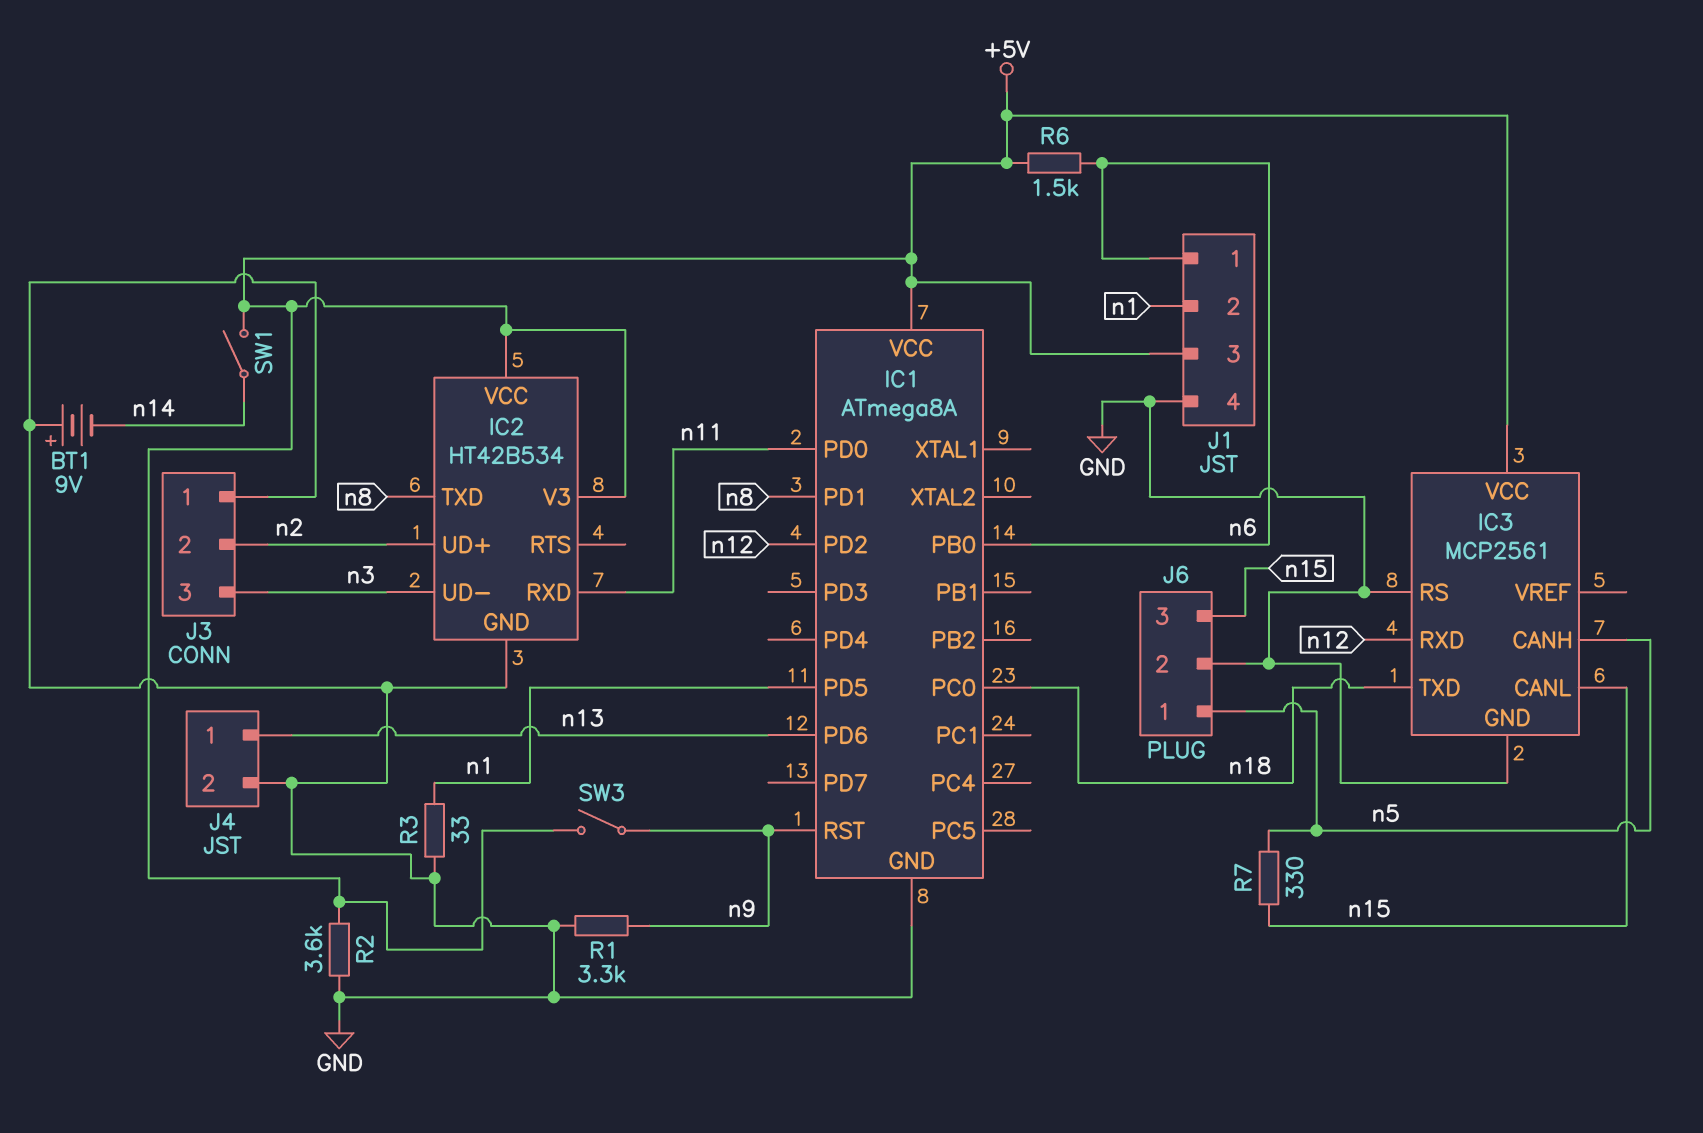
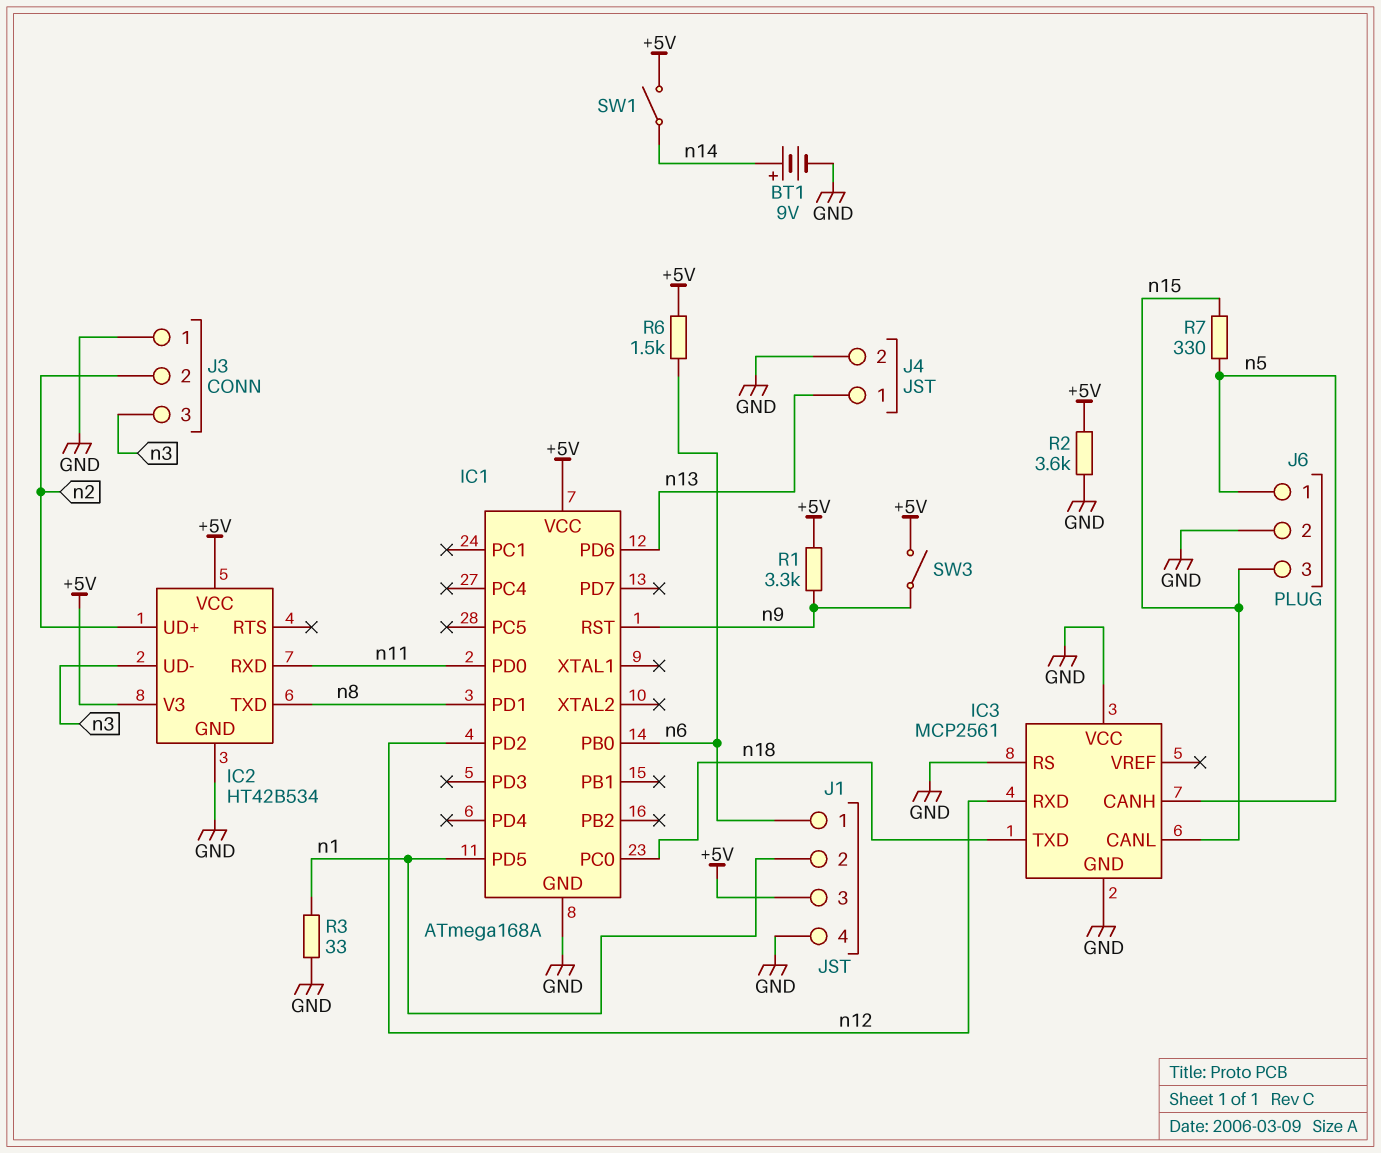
BT1: 9V (plus GND, minus n14) -> 9V (plus n14, minus GND)
IC1: ATmega8A -> ATmega168A
IC3 pin VCC: +5V -> GND
R1: 3.3k (GND, n9) -> 3.3k (+5V, n9)

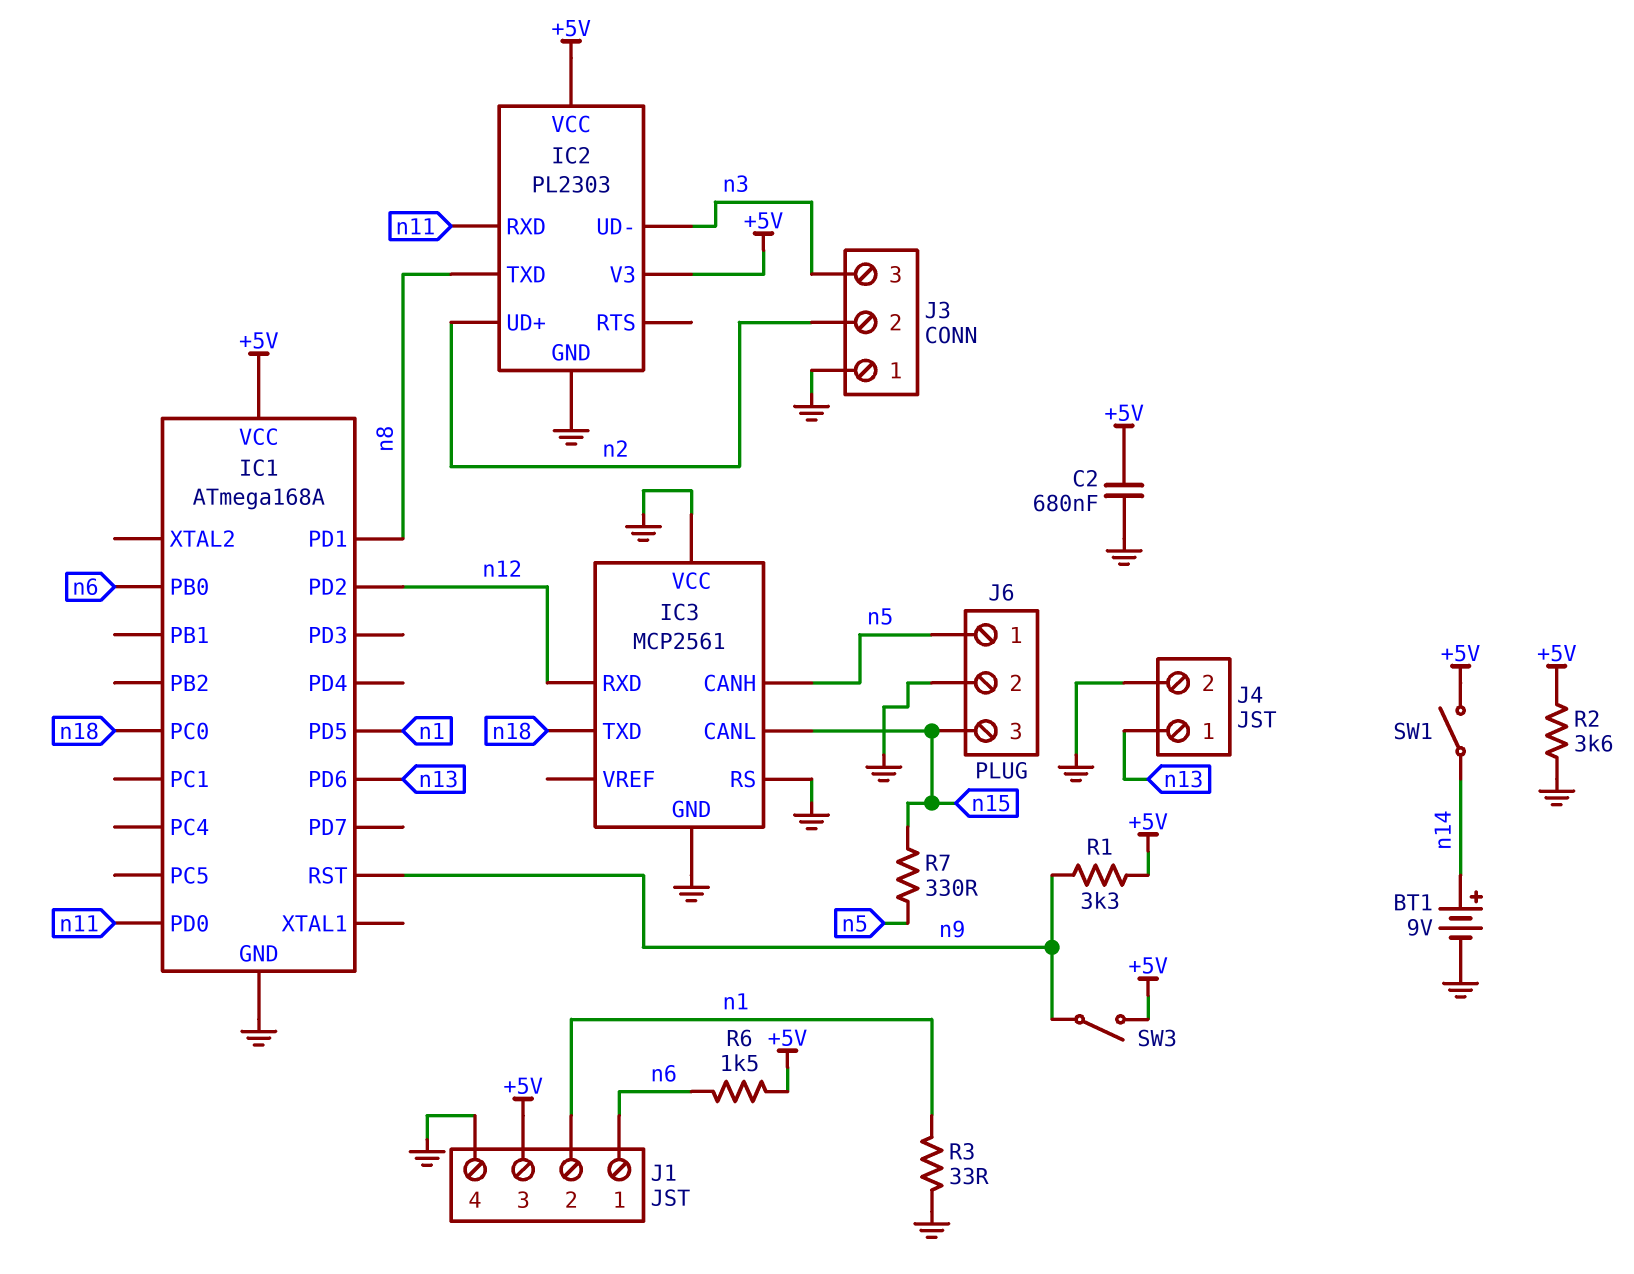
C2: none -> 680nF (+5V, GND)
IC2: HT42B534 -> PL2303

